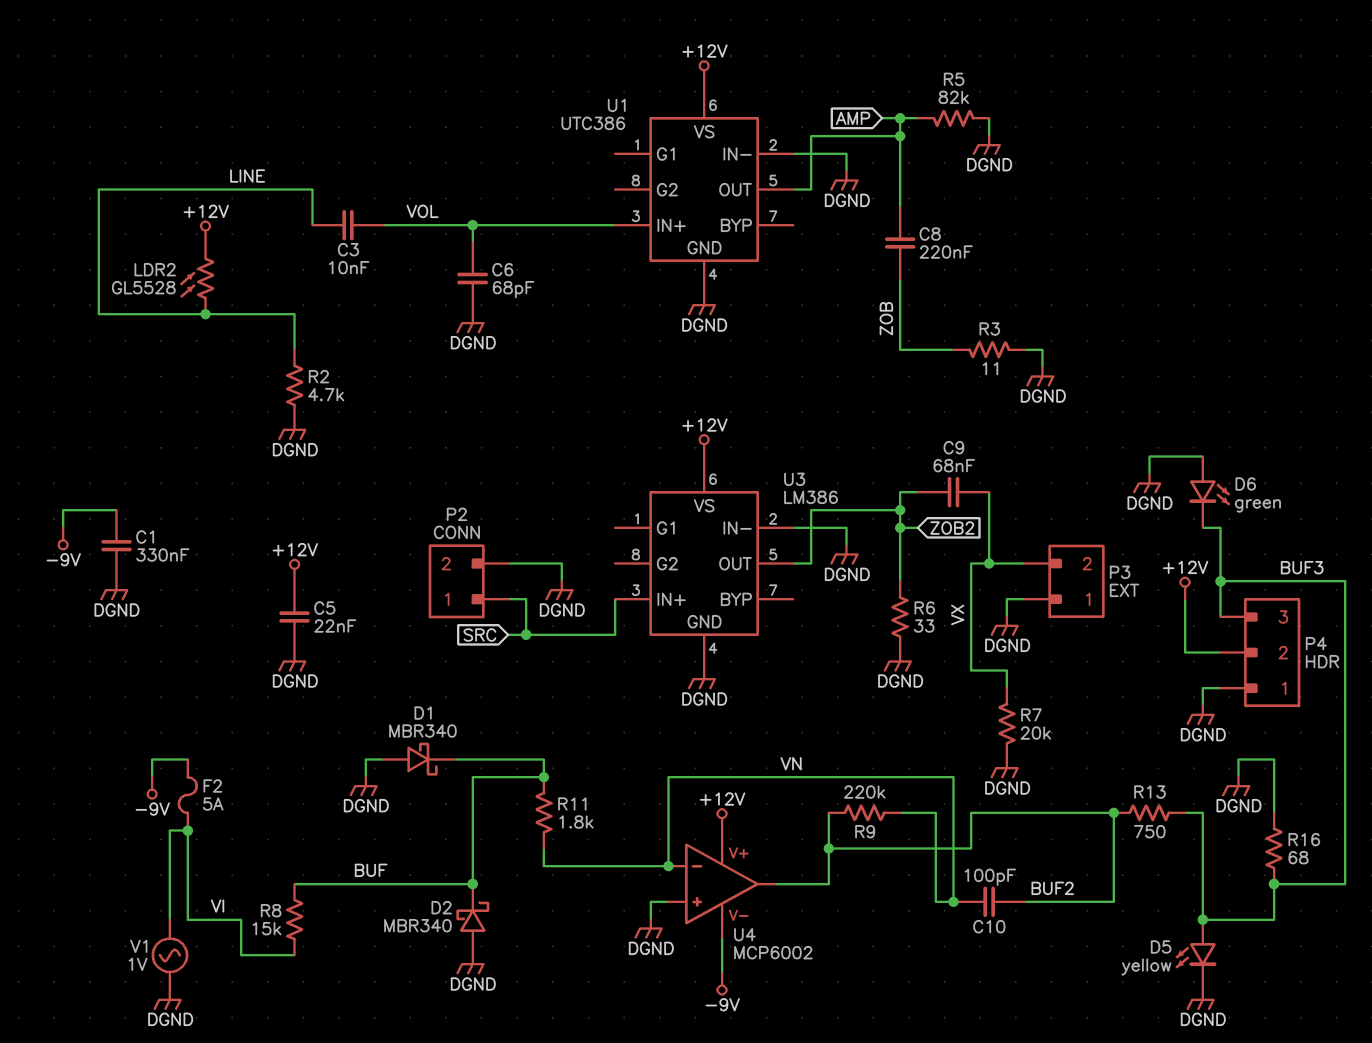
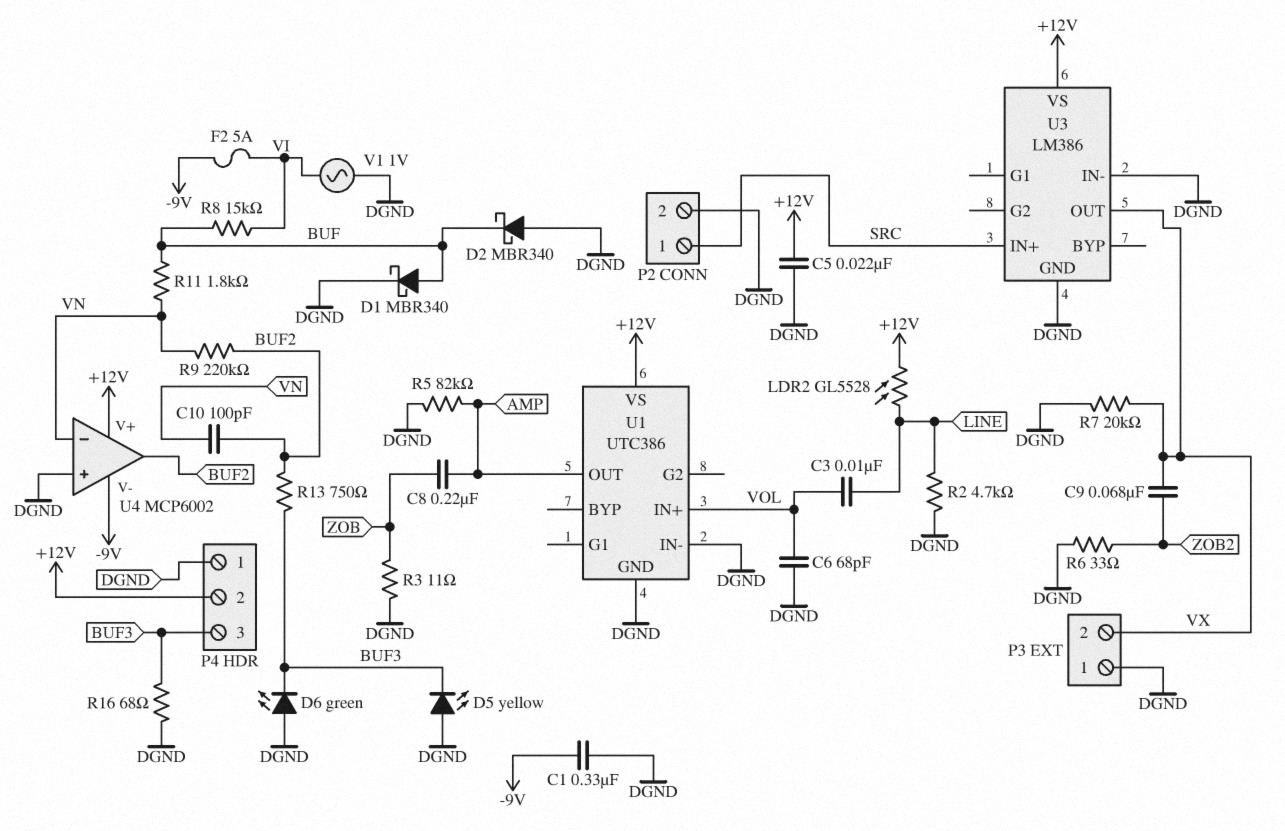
D1: schottky MBR340 (A DGND, K BUF) -> schottky MBR340 (A BUF, K DGND)
D5: LED yellow (A BUF3, K DGND) -> LED yellow (A DGND, K BUF3)
U3 pin OUT: ZOB2 -> VX

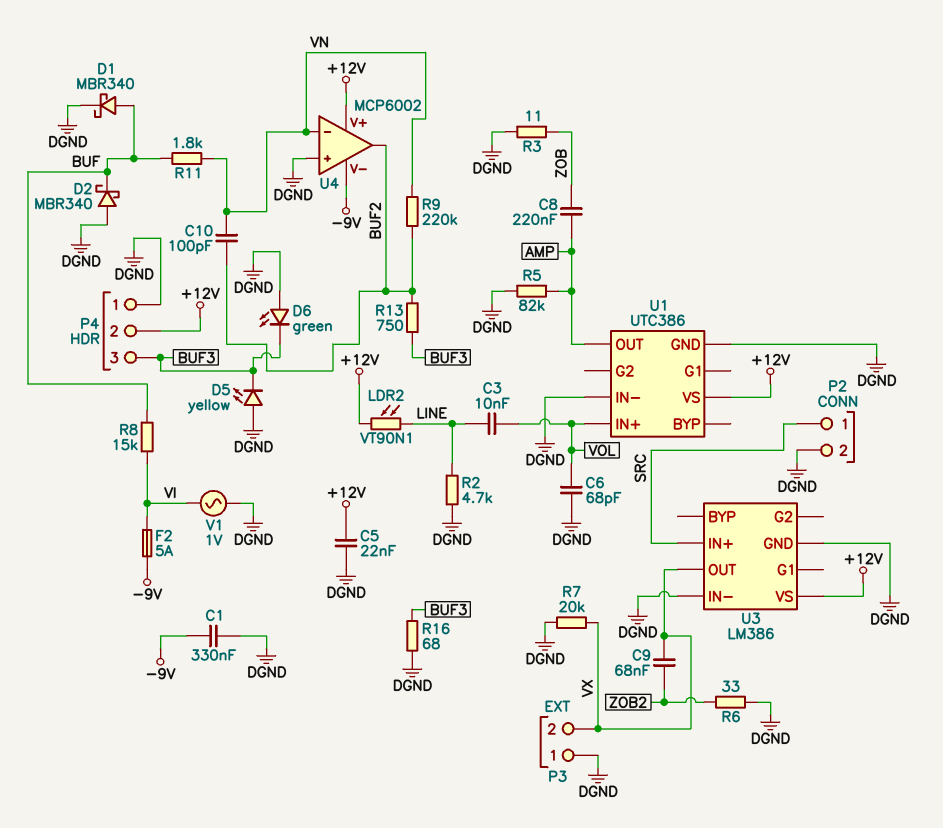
LDR2: GL5528 (+12V, LINE) -> VT90N1 (+12V, LINE)

